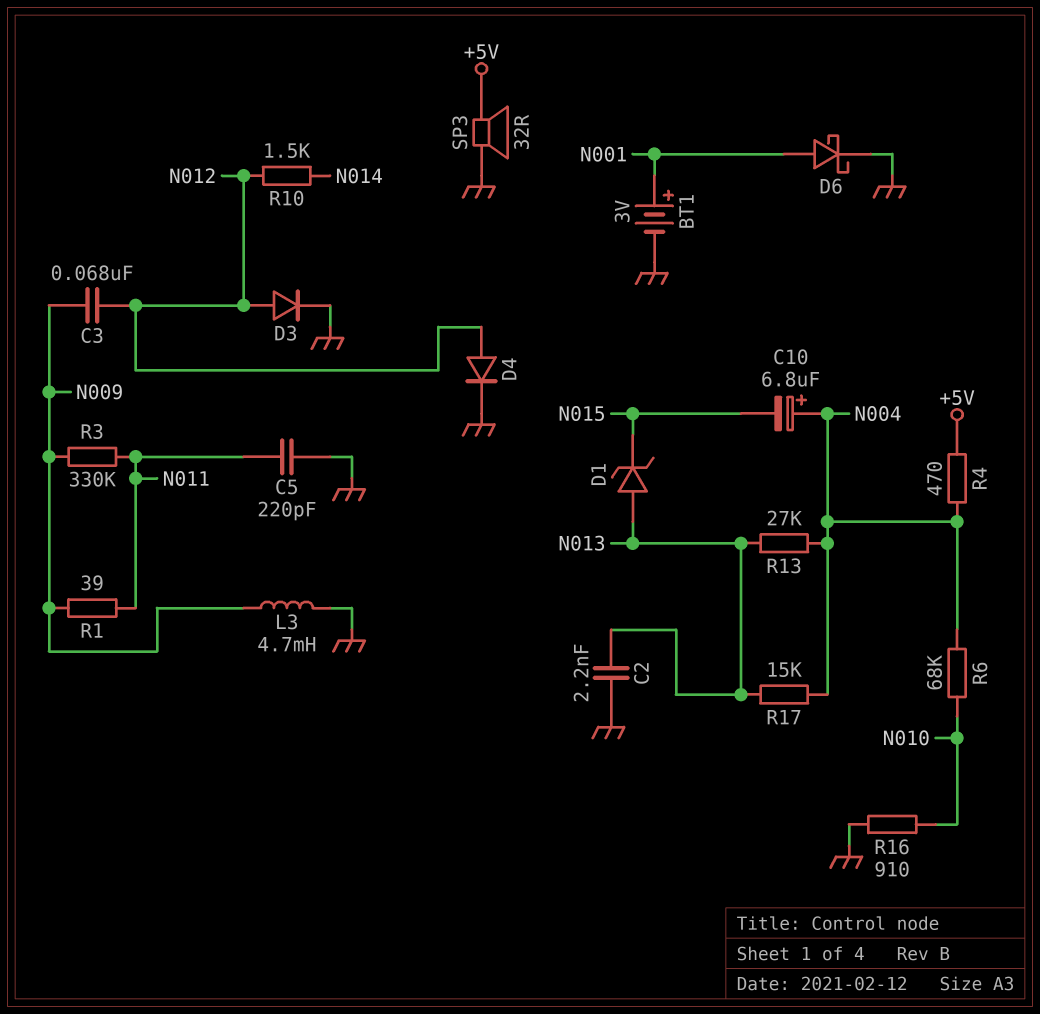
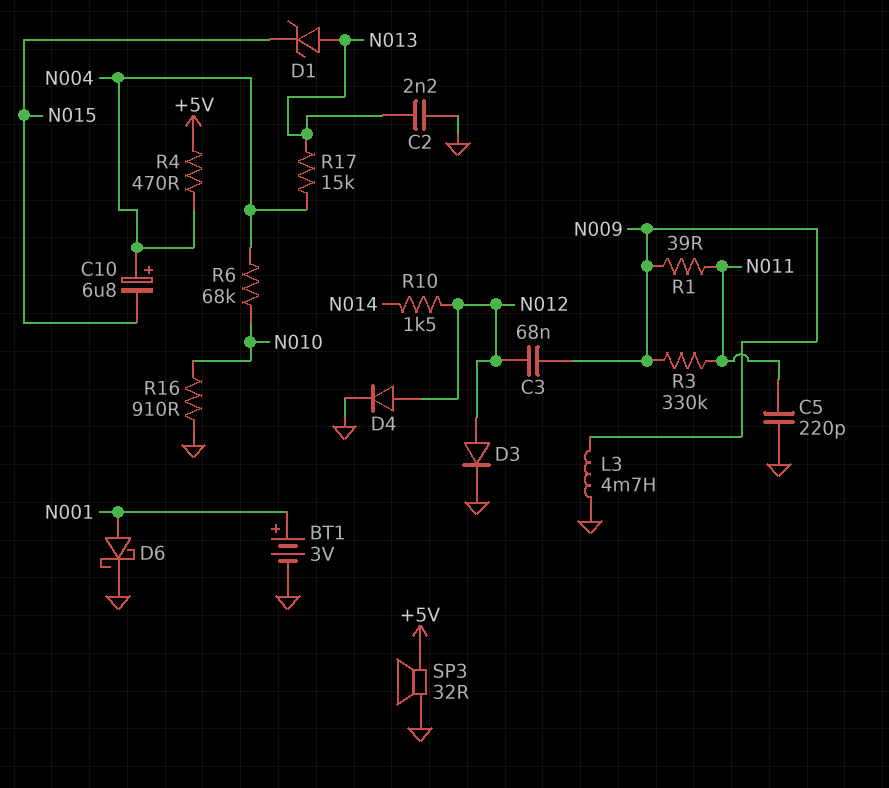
R13: 27k (N004, N013) -> none

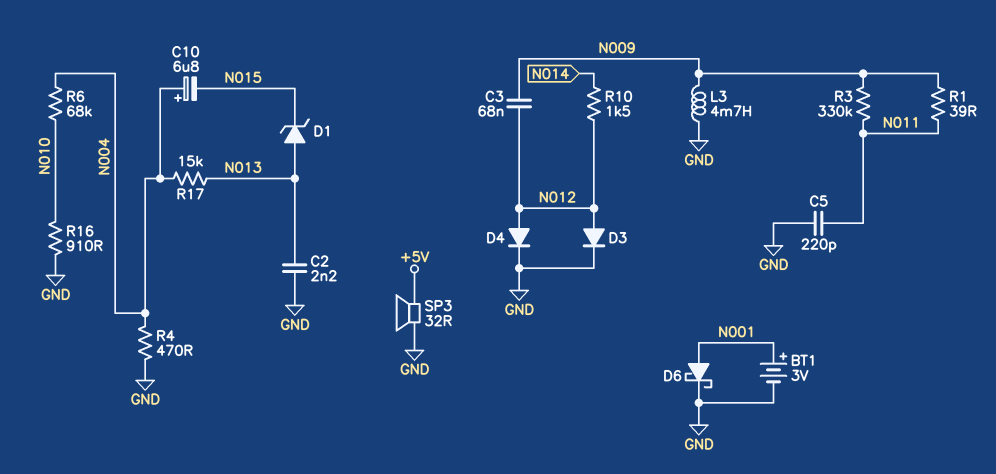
R4: 470 (+5V, N004) -> 470 (GND, N004)

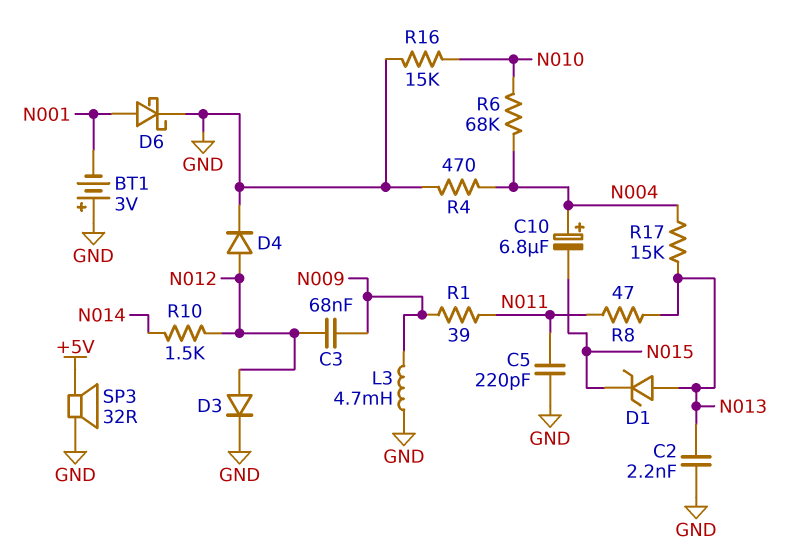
BT1: 3V (plus N001, minus GND) -> 3V (plus GND, minus N001)
R3: 330k (N009, N011) -> none
R8: none -> 47 (N011, N013)
R16: 910 (GND, N010) -> 15k (GND, N010)

